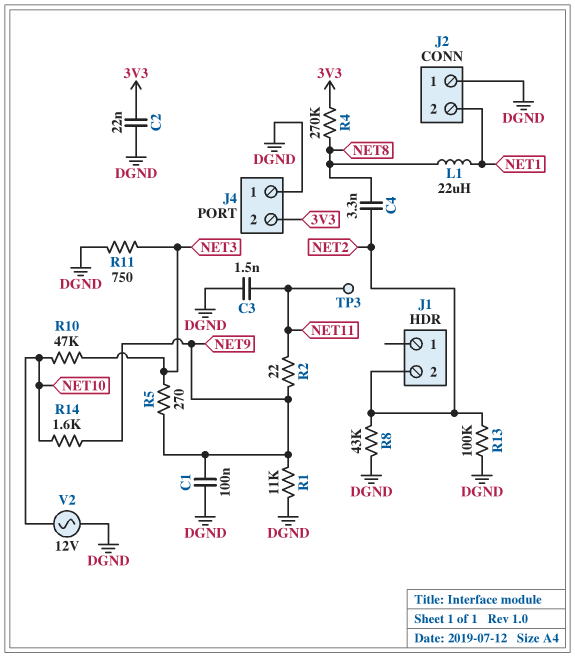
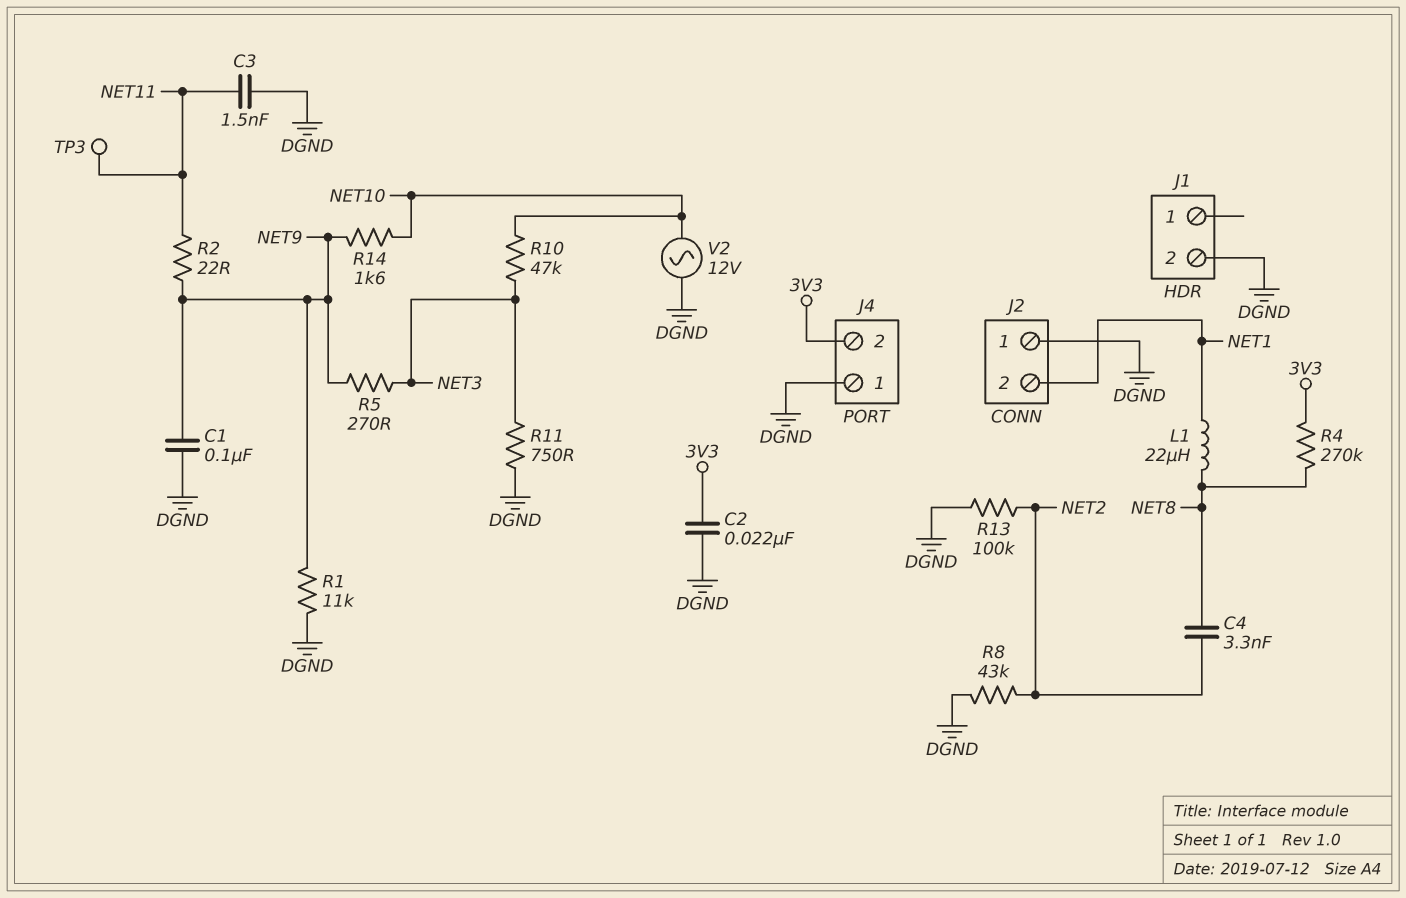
J1 pin 2: NET2 -> DGND

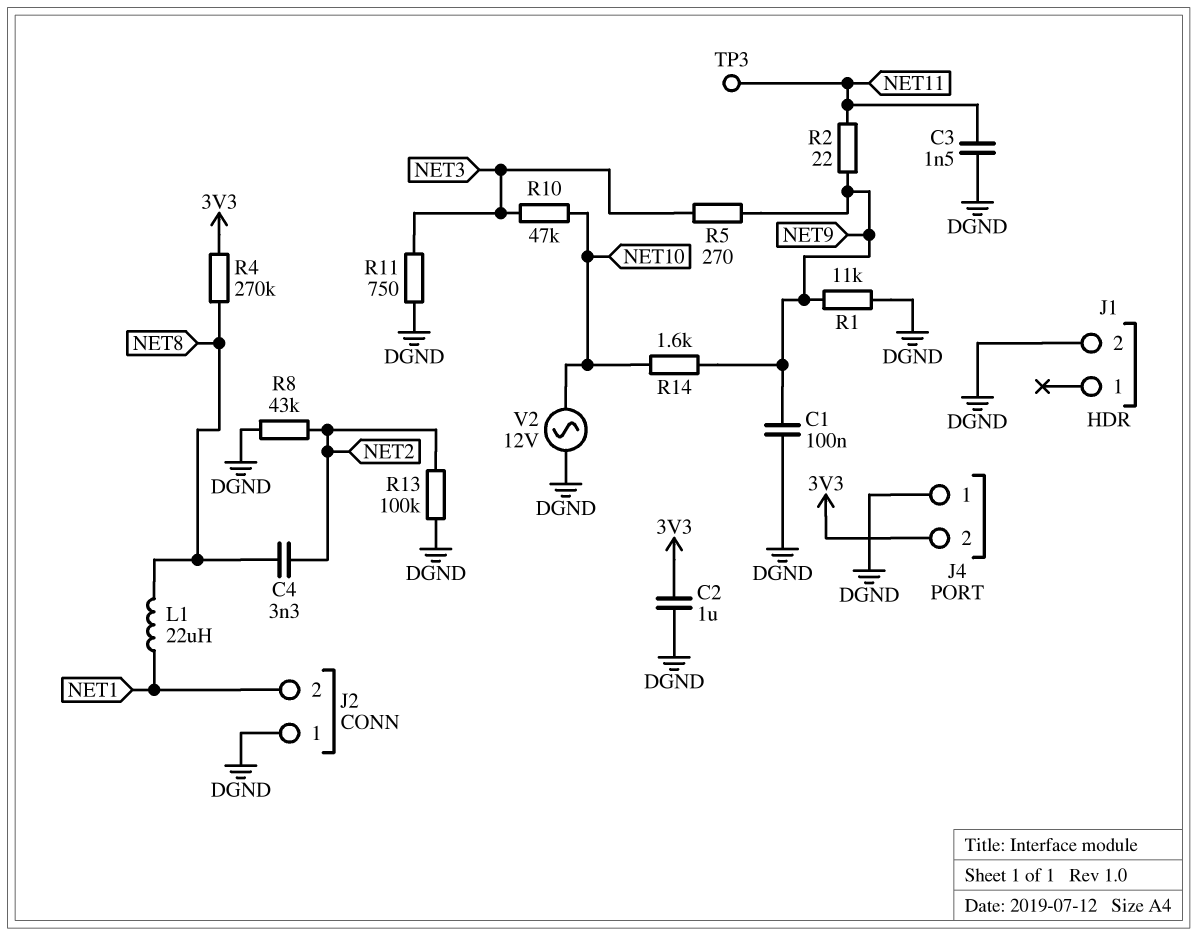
C2: 22nF (3V3, DGND) -> 1uF (3V3, DGND)

